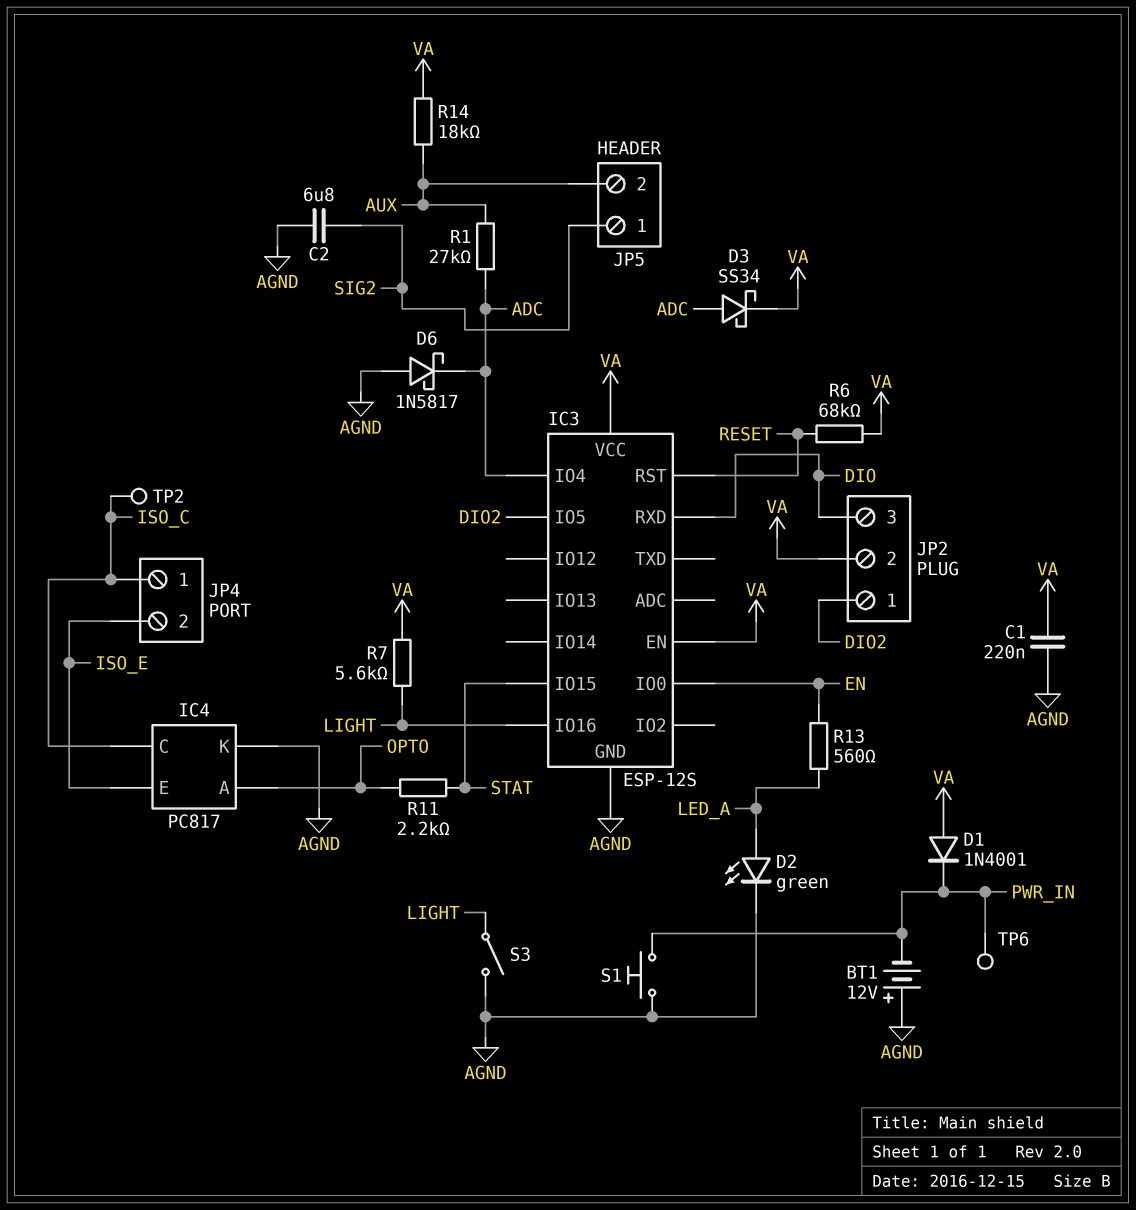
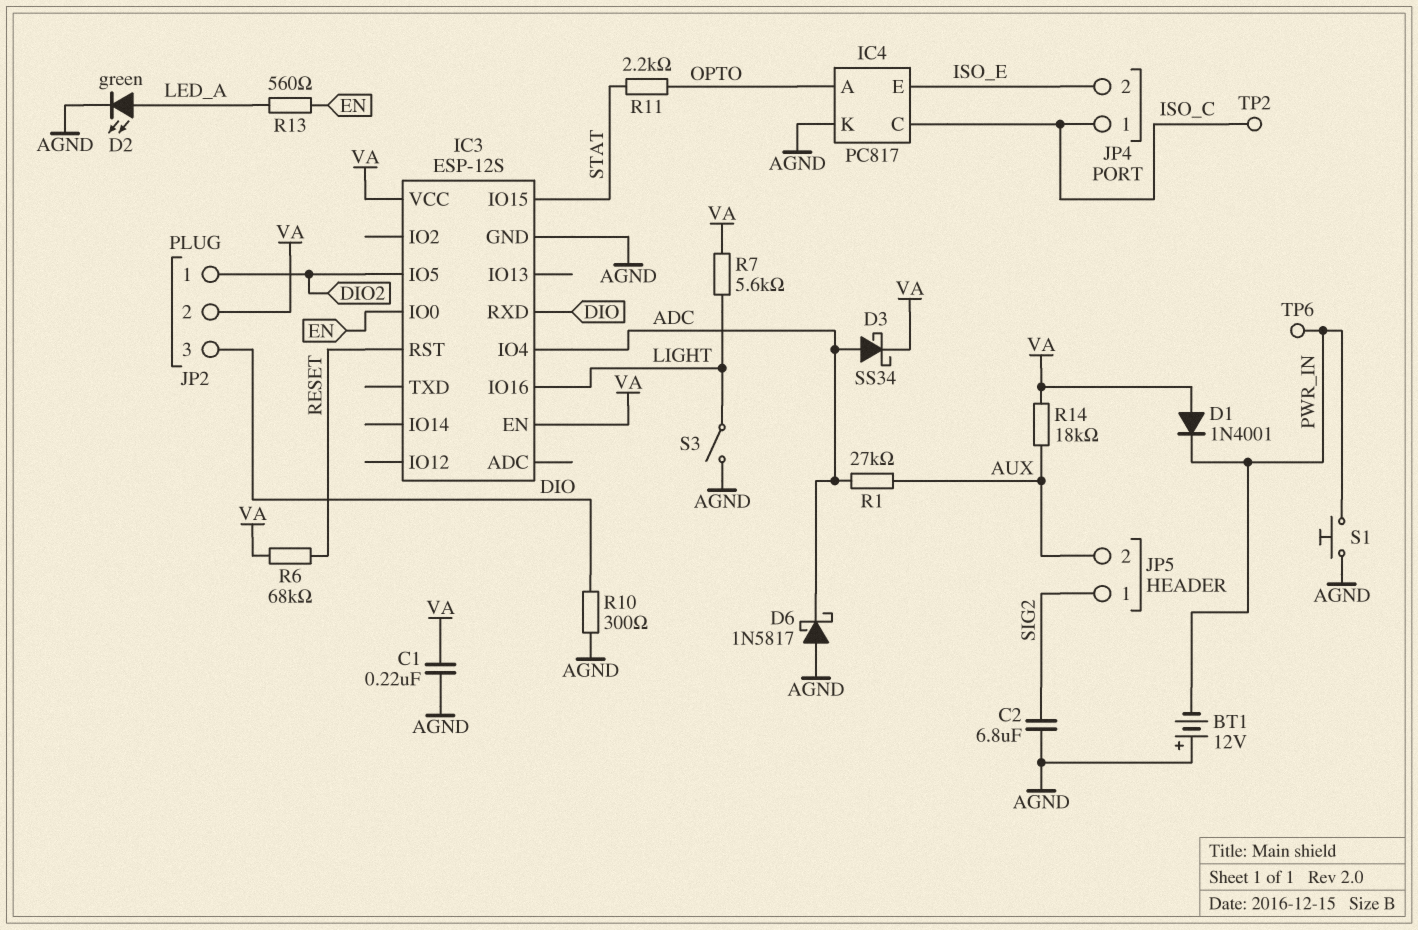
R10: none -> 300 (AGND, DIO)

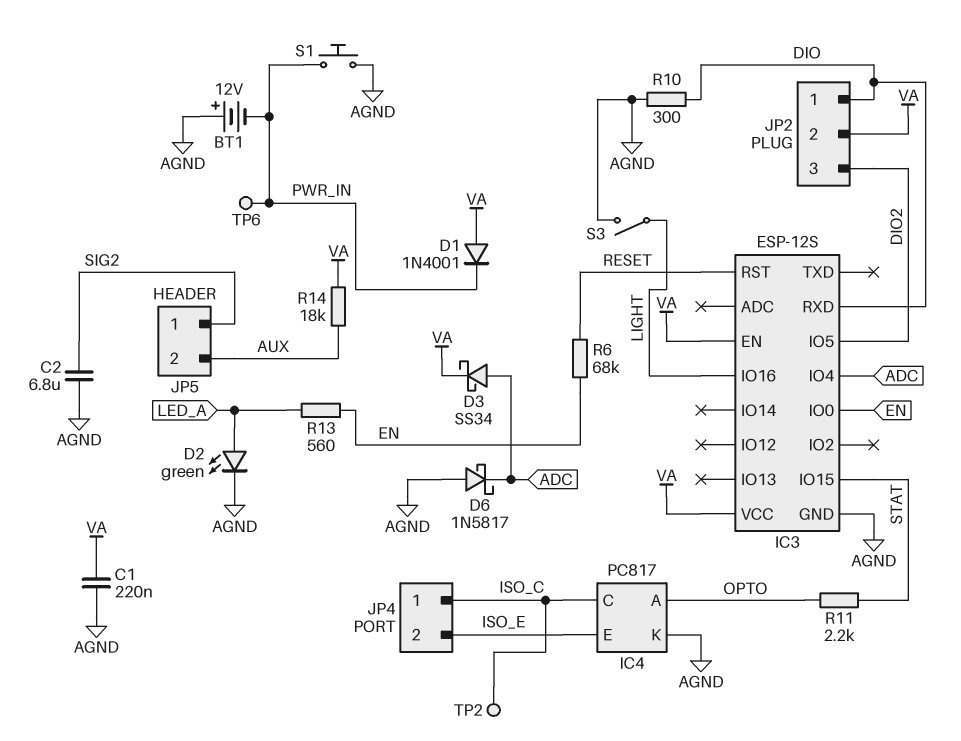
JP2 pin 1: DIO2 -> DIO
JP2 pin 3: DIO -> DIO2
R1: 27k (ADC, AUX) -> none
R6: 68k (RESET, VA) -> 68k (EN, RESET)
R7: 5.6k (LIGHT, VA) -> none

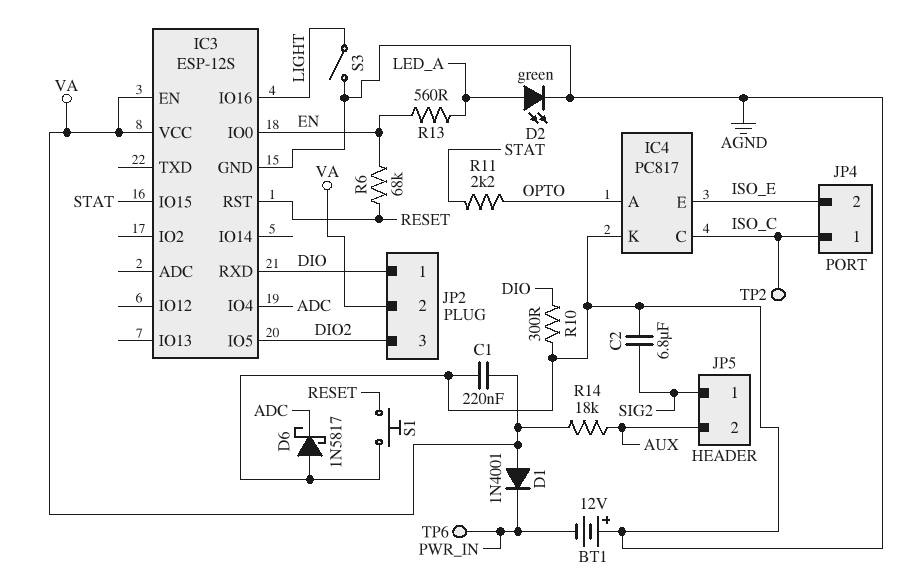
D3: schottky SS34 (A ADC, K VA) -> none
S1: button (AGND, PWR_IN) -> button (AGND, RESET)

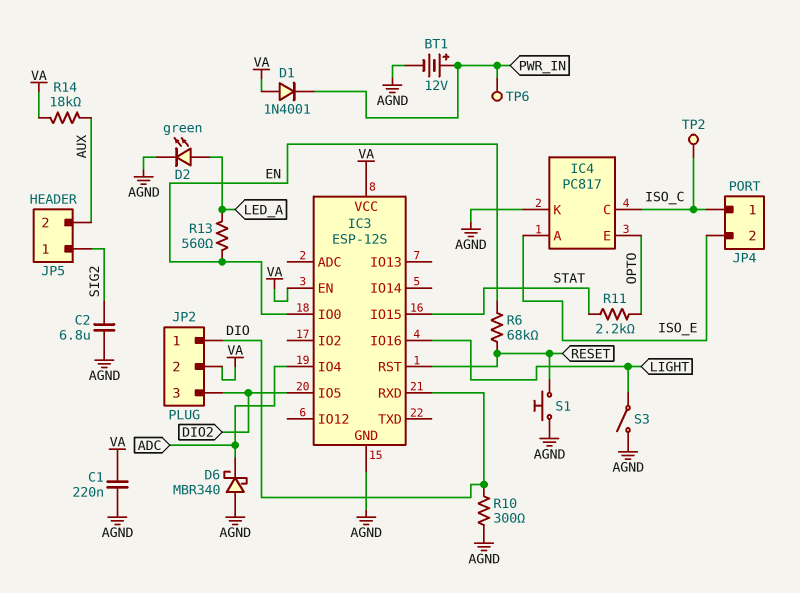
BT1: 12V (plus AGND, minus PWR_IN) -> 12V (plus PWR_IN, minus AGND)
D6: schottky 1N5817 (A AGND, K ADC) -> schottky MBR340 (A AGND, K ADC)
IC4 pin A: OPTO -> ISO_E
IC4 pin E: ISO_E -> OPTO

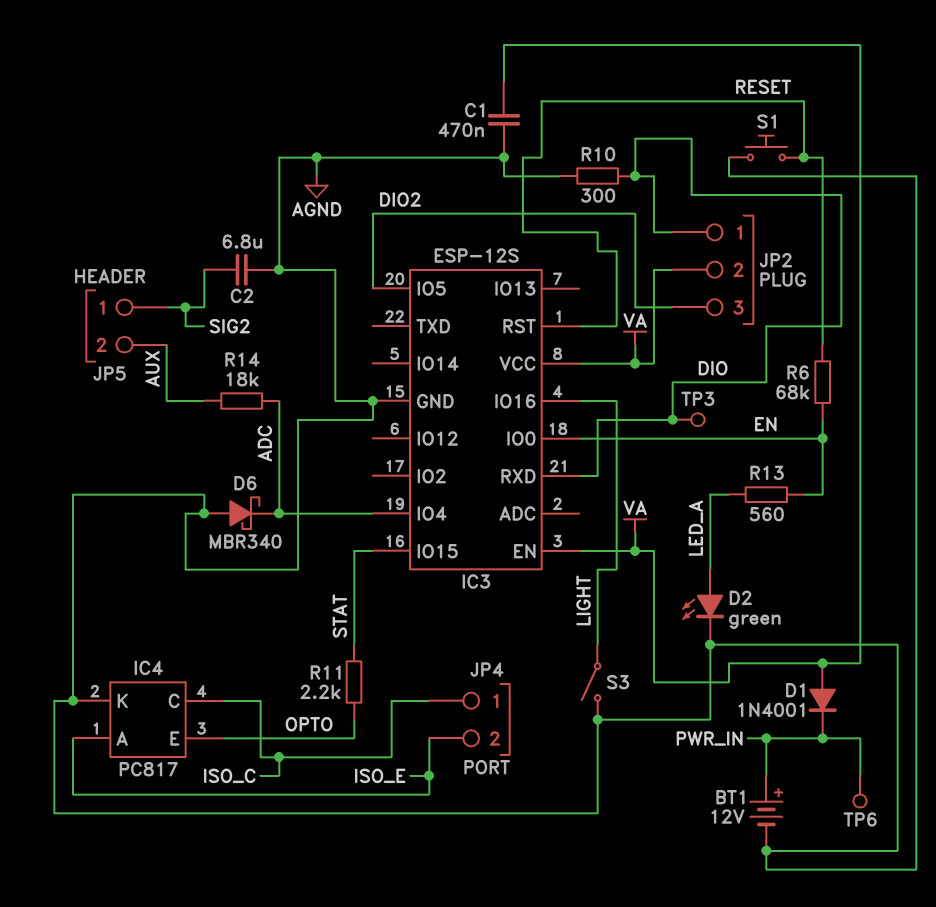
C1: 220nF (AGND, VA) -> 470nF (AGND, VA)
R14: 18k (AUX, VA) -> 18k (ADC, AUX)
TP2: test point (ISO_C) -> none
TP3: none -> test point (DIO)

